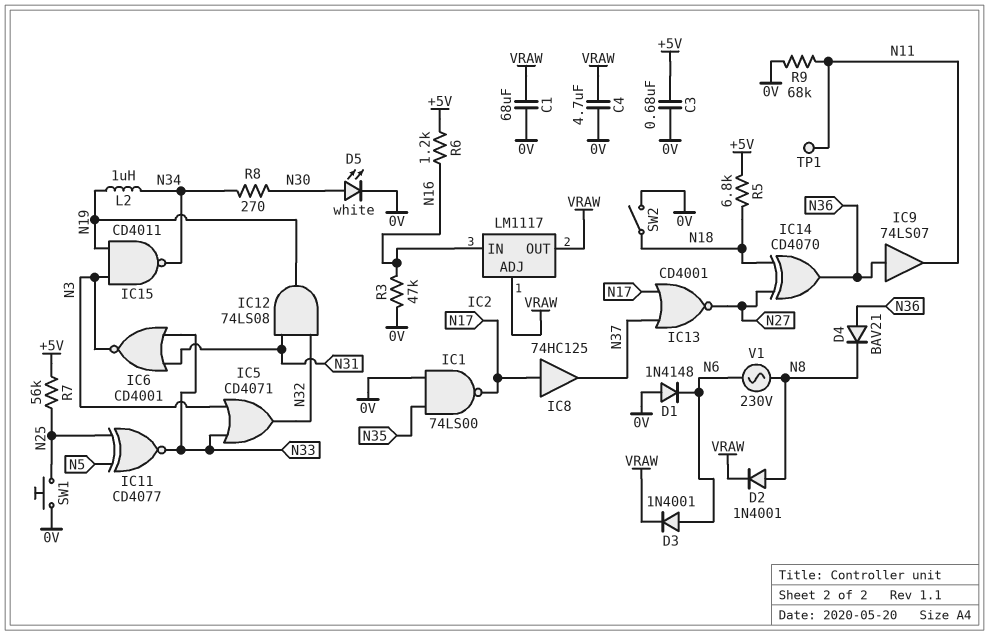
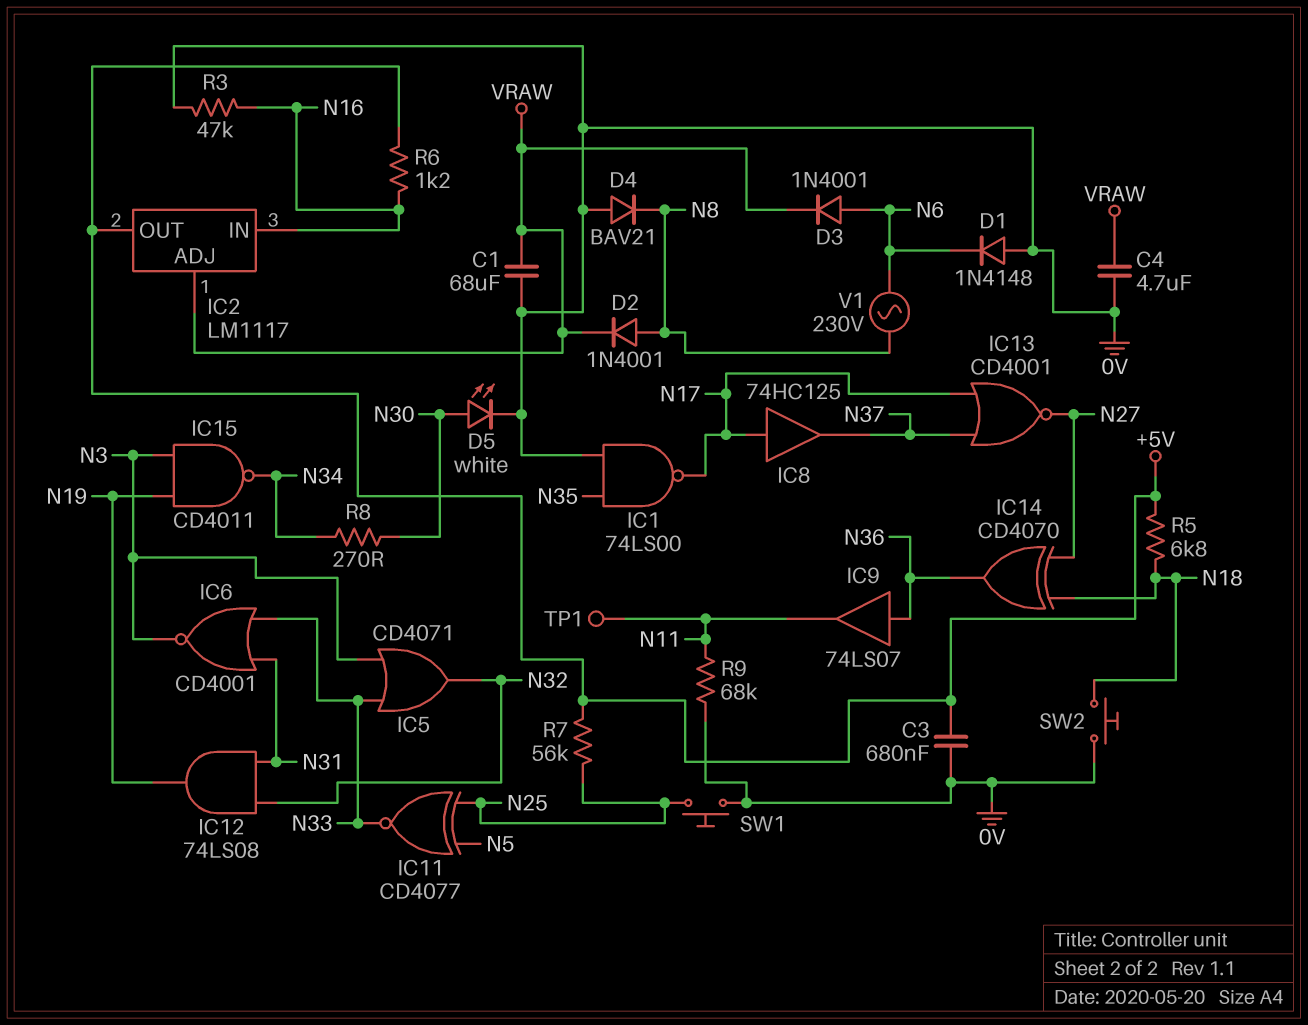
D4: diode BAV21 (A N36, K N8) -> diode BAV21 (A 0V, K N8)
IC2 pin OUT: VRAW -> +5V
L2: 1uH (N19, N34) -> none
SW2: switch (0V, N18) -> button (0V, N18)

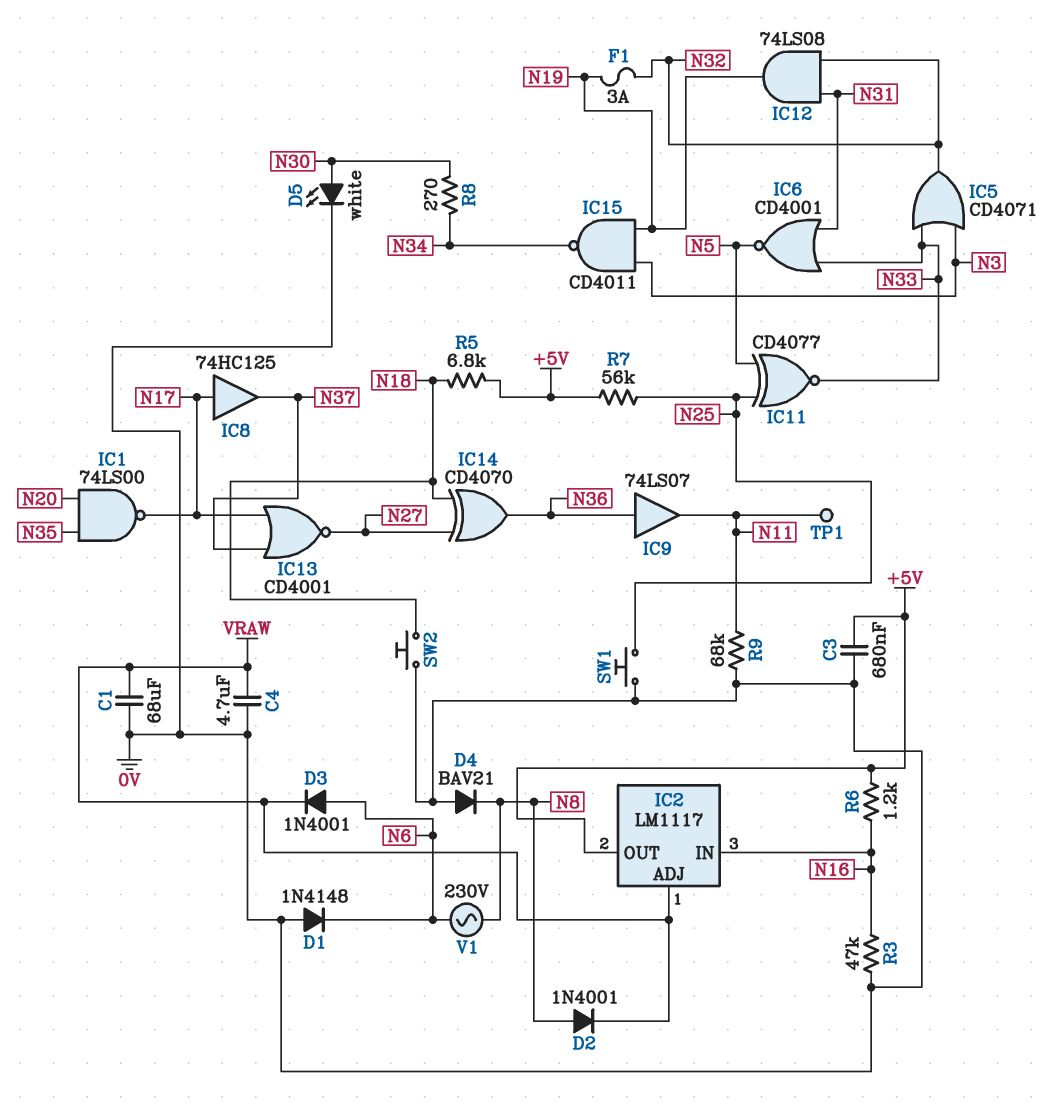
F1: none -> 3A (N19, N32)
IC1: NAND 74LS00 (in 0V, in N35, out N17) -> NAND 74LS00 (in N20, in N35, out N17)
IC6: NOR CD4001 (in N31, in N33, out N3) -> NOR CD4001 (in N31, in N33, out N5)

